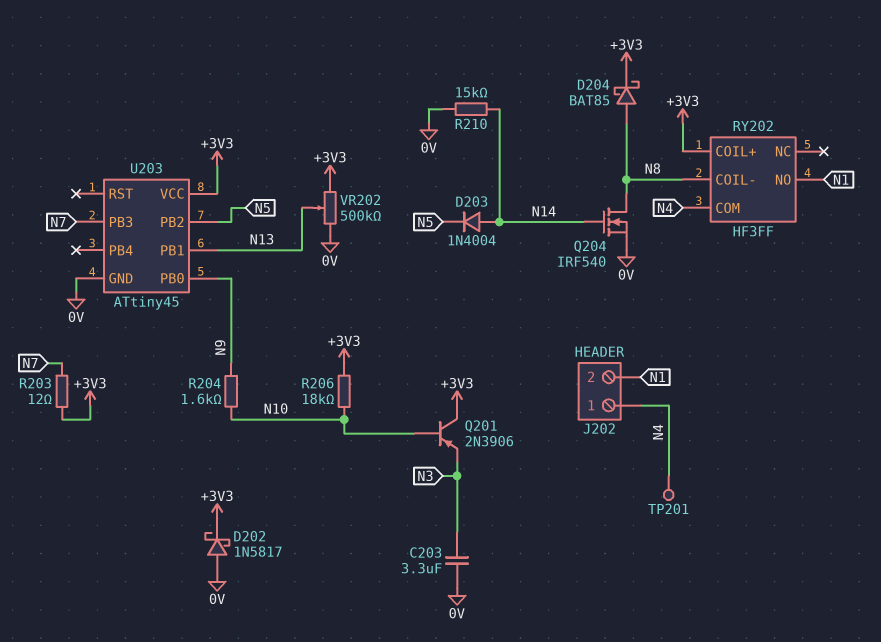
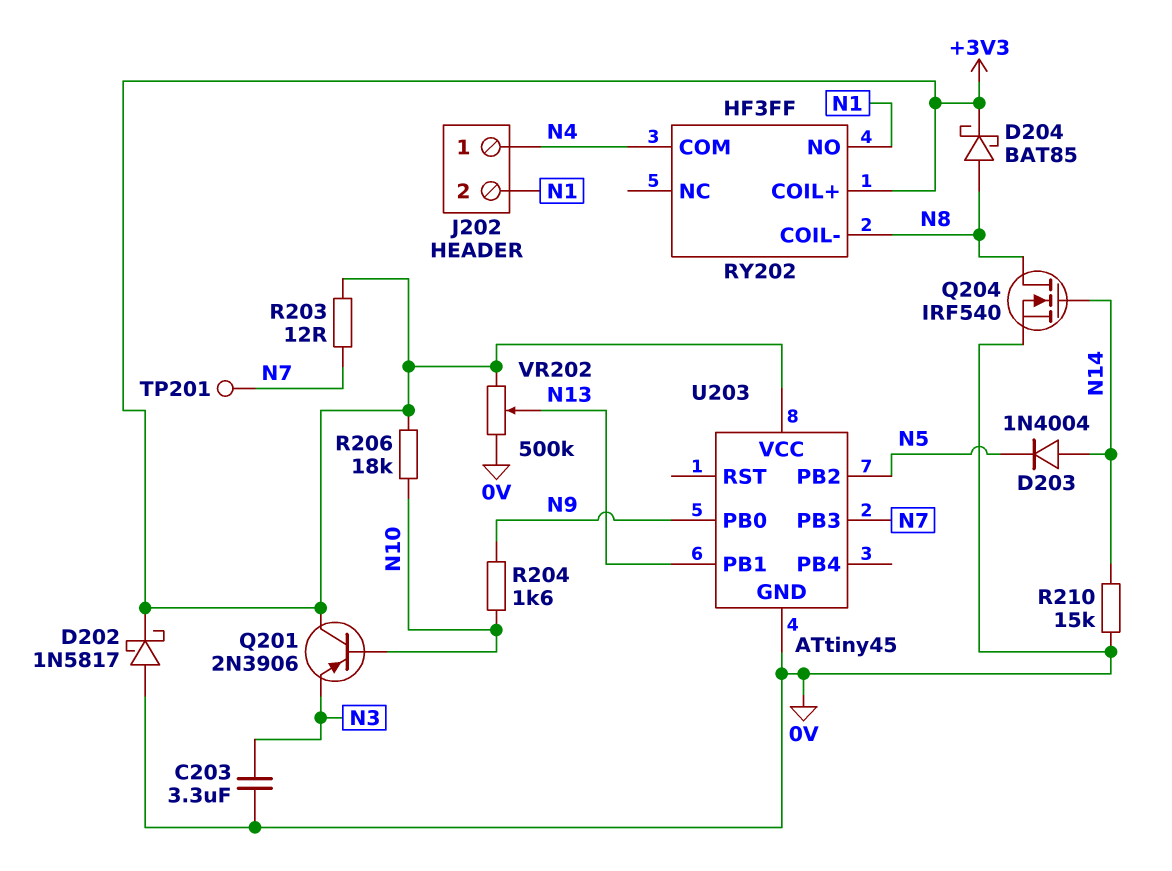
TP201: test point (N4) -> test point (N7)

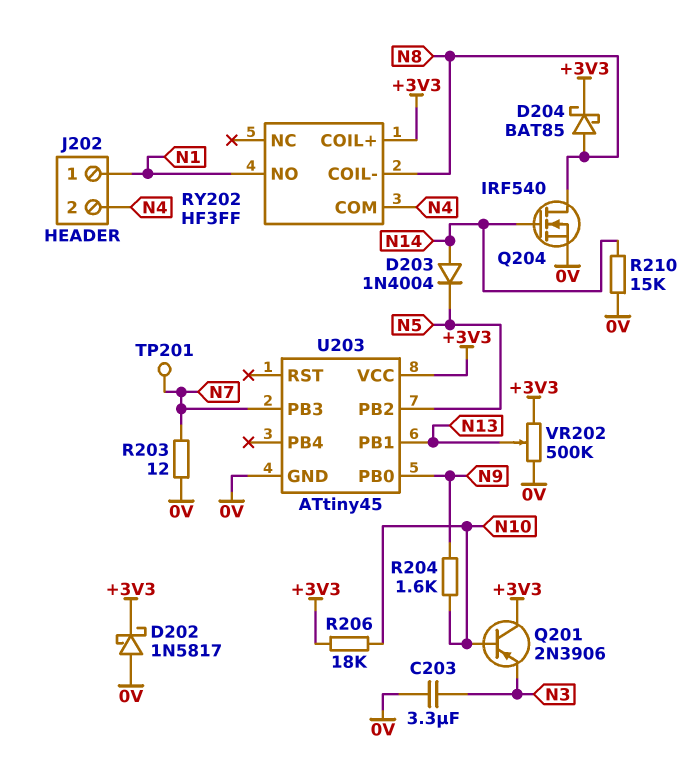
J202 pin 1: N4 -> N1
J202 pin 2: N1 -> N4
R203: 12 (+3V3, N7) -> 12 (0V, N7)

